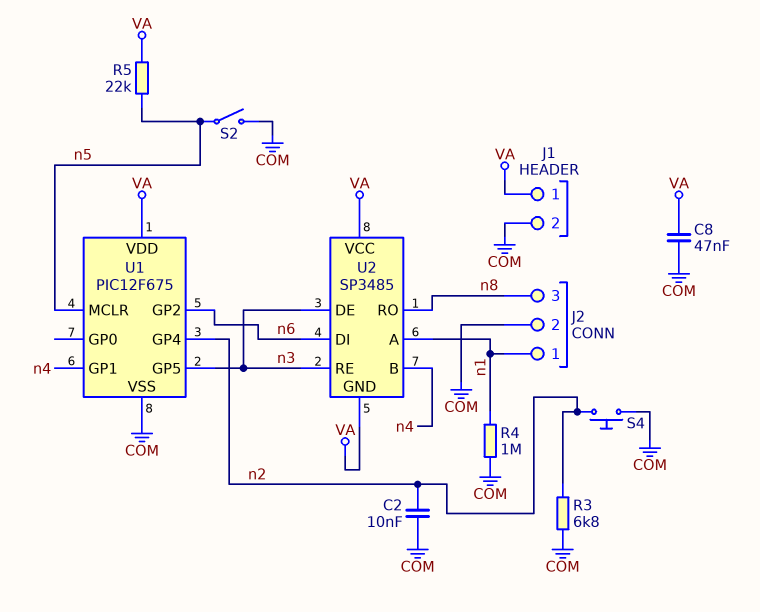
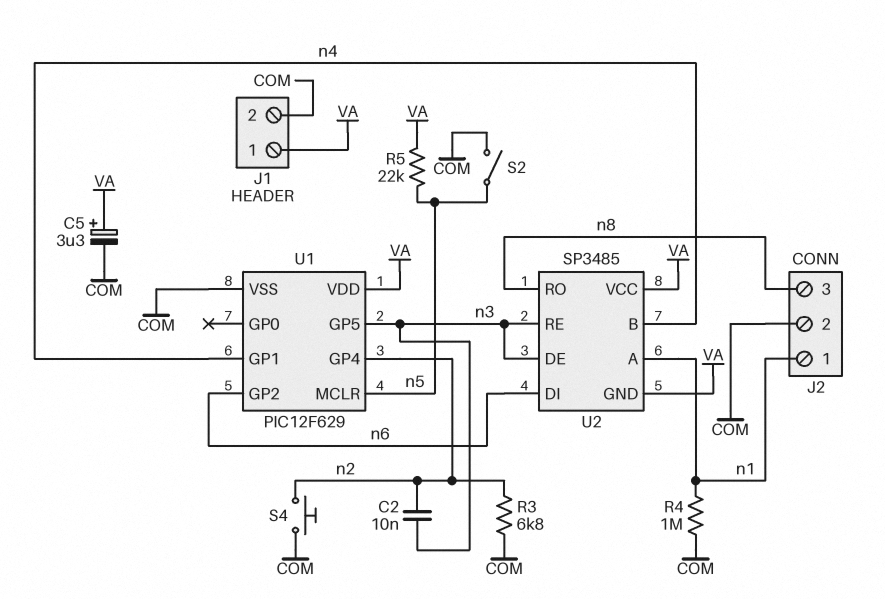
C2: 10nF (COM, n2) -> 10nF (n2, n3)
C5: none -> 3.3uF (plus VA, minus COM)
C8: 47nF (COM, VA) -> none
U1: PIC12F675 -> PIC12F629

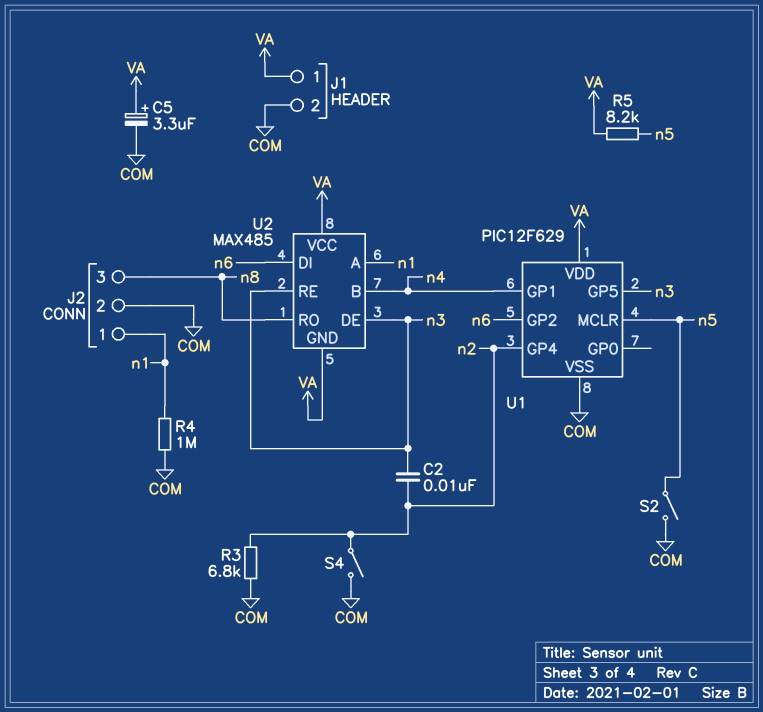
R5: 22k (VA, n5) -> 8.2k (VA, n5)
S4: button (COM, n2) -> switch (COM, n2)
U2: SP3485 -> MAX485

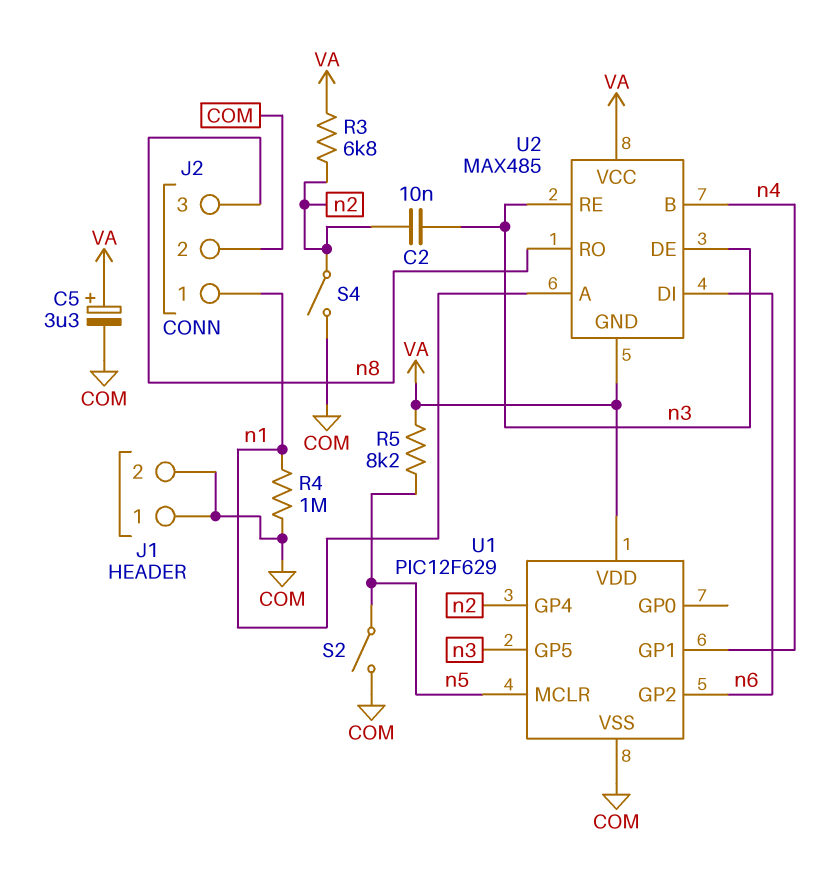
J1 pin 1: VA -> COM
R3: 6.8k (COM, n2) -> 6.8k (VA, n2)

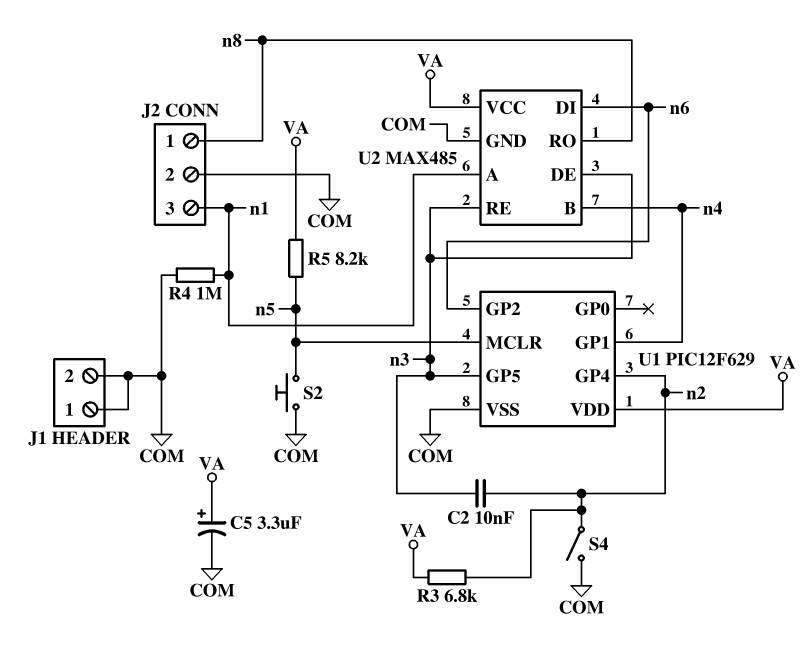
J2 pin 1: n1 -> n8
J2 pin 3: n8 -> n1
S2: switch (COM, n5) -> button (COM, n5)
U2 pin GND: VA -> COM

